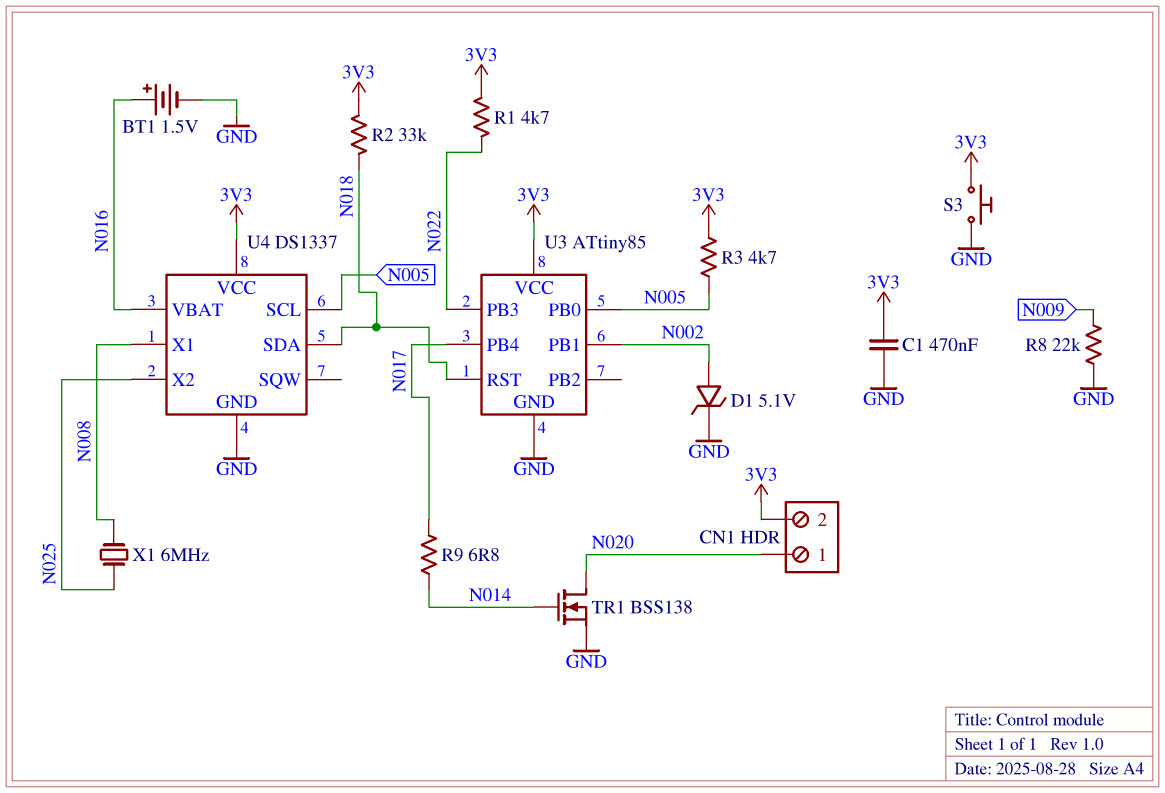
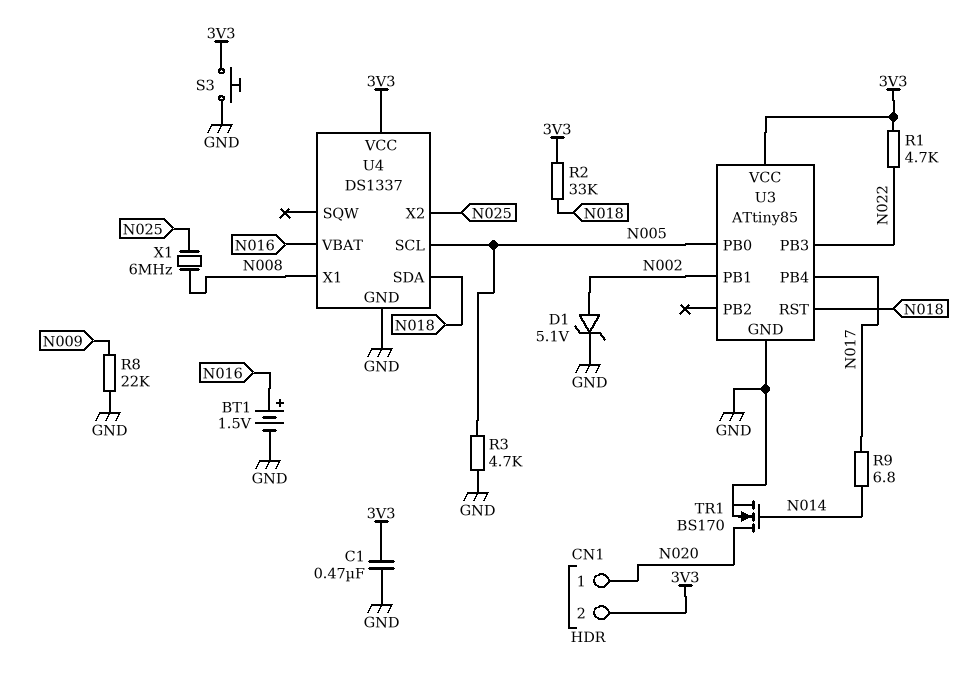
R3: 4.7k (3V3, N005) -> 4.7k (GND, N005)
TR1: NMOS BSS138 (G N014, D N020, S GND) -> NMOS BS170 (G N014, D N020, S GND)

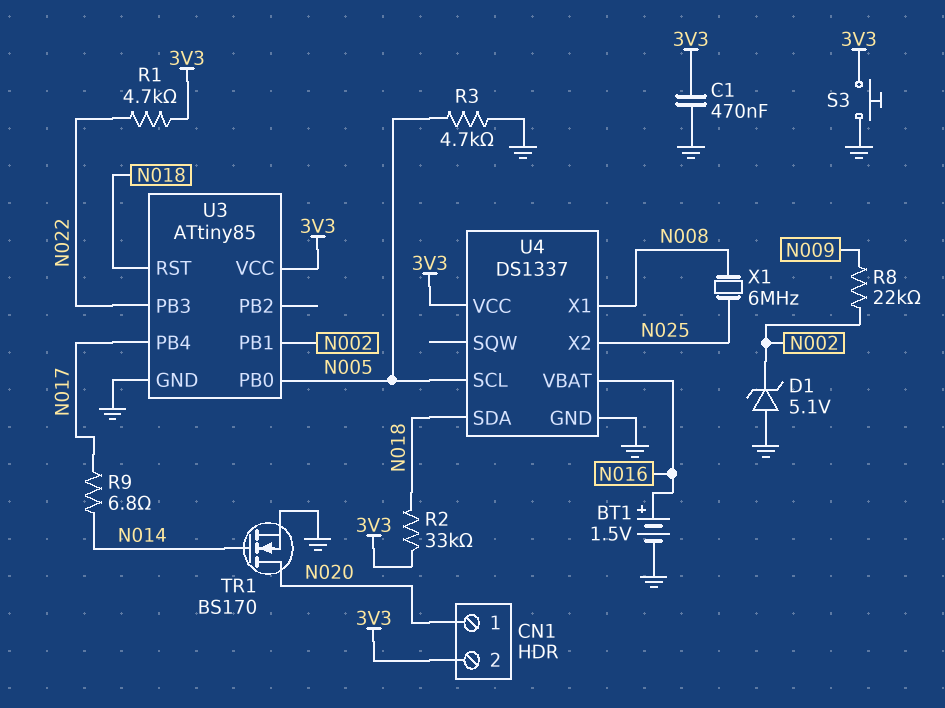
D1: zener 5.1V (A N002, K GND) -> zener 5.1V (A GND, K N002)
R8: 22k (GND, N009) -> 22k (N002, N009)

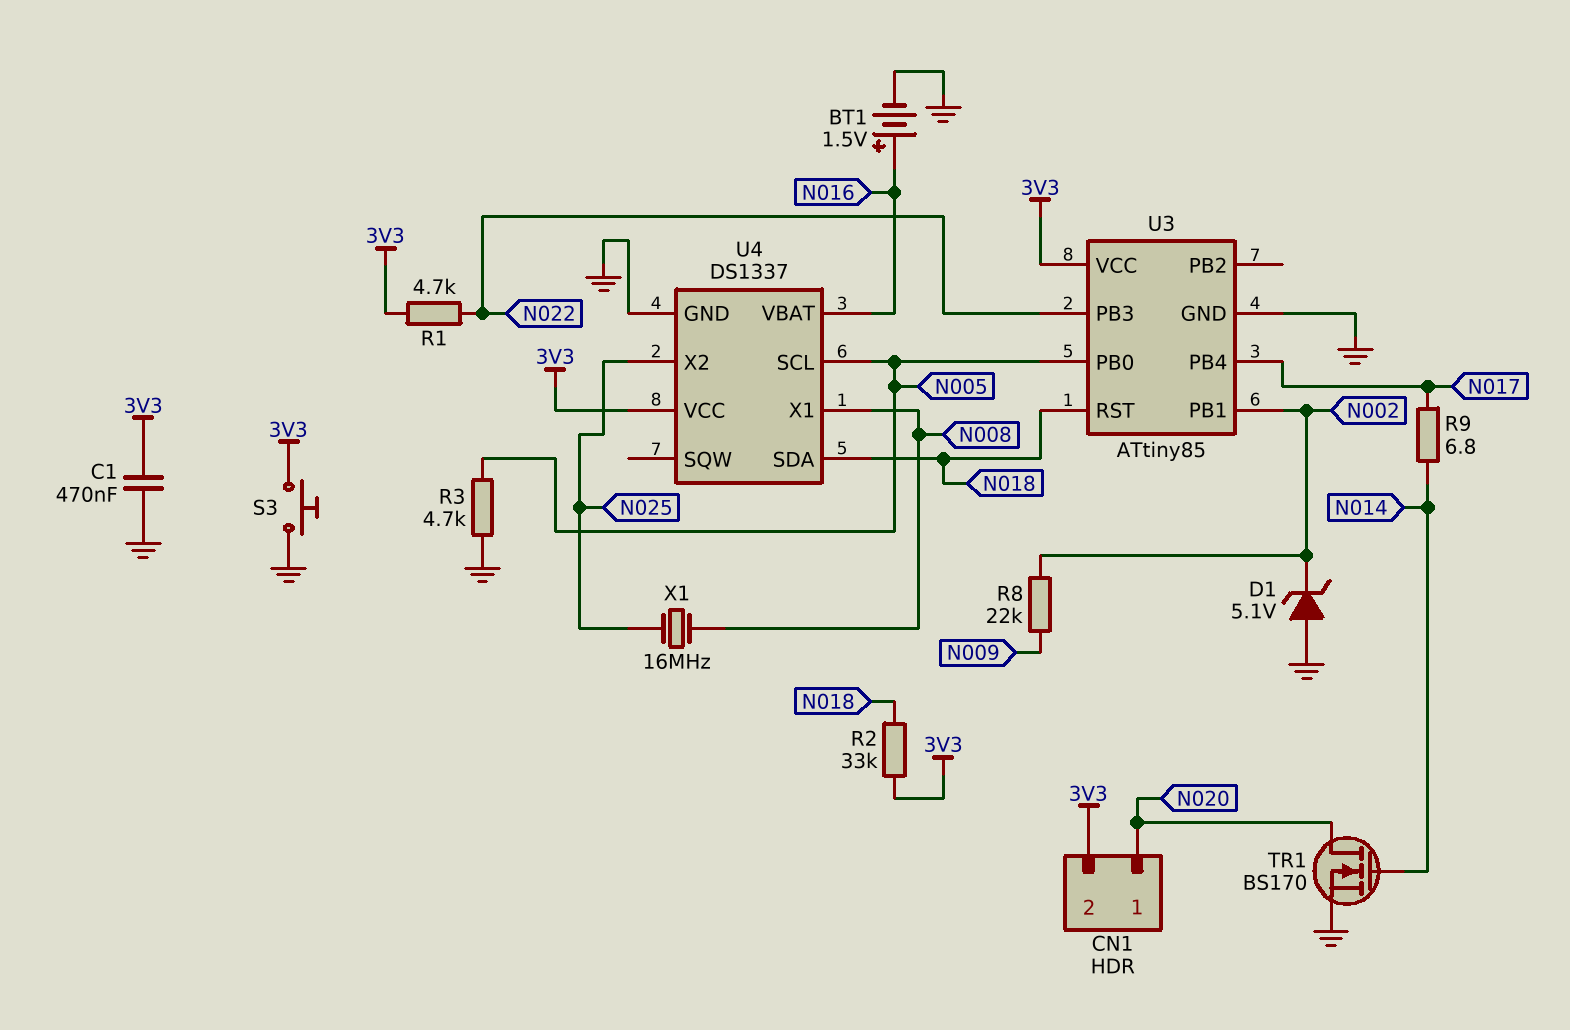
X1: 6MHz (N008, N025) -> 16MHz (N008, N025)

